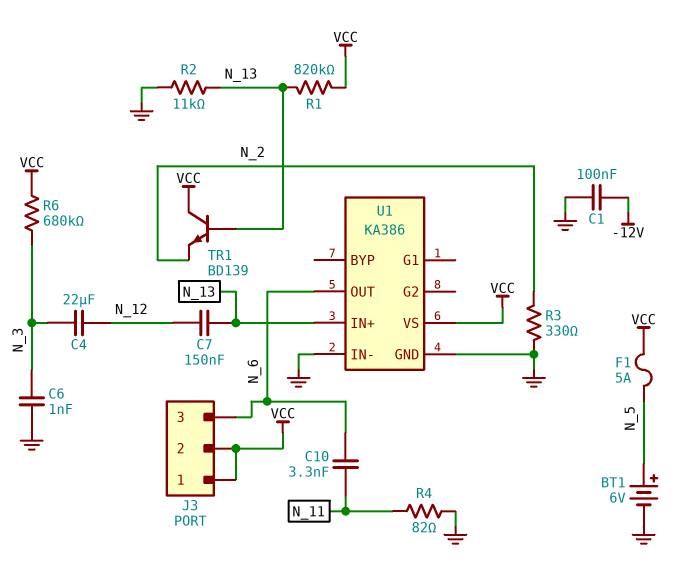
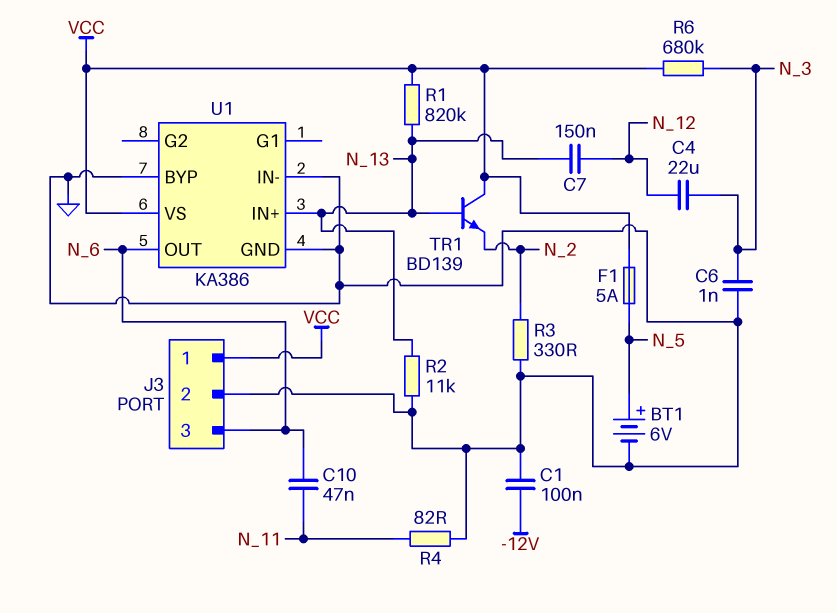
C10: 3.3nF (N_6, N_11) -> 47nF (N_6, N_11)
J3 pin 2: VCC -> GND
U1 pin BYP: none -> GND

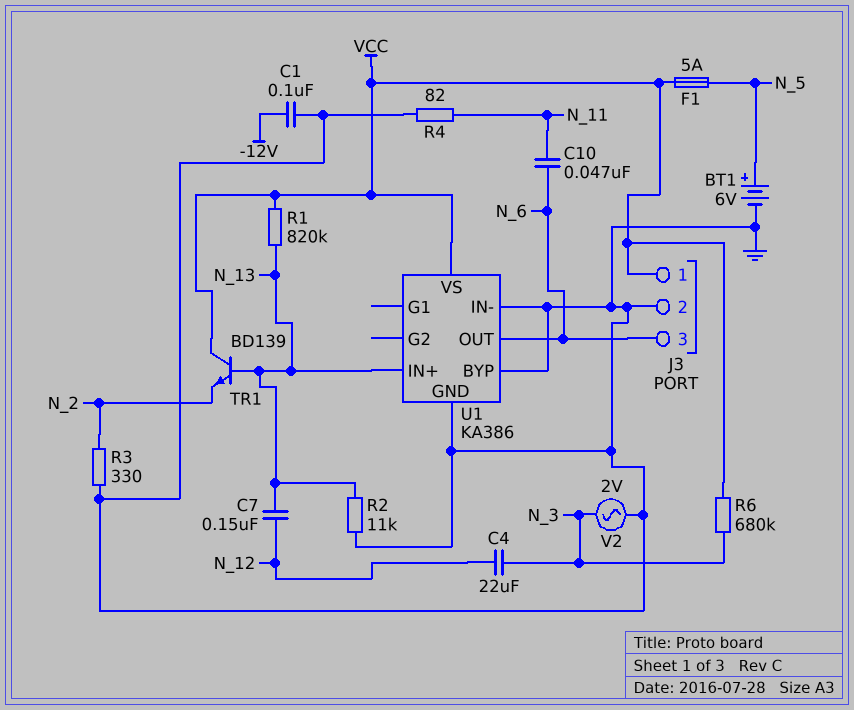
C6: 1nF (GND, N_3) -> none
V2: none -> AC 2V (GND, N_3)

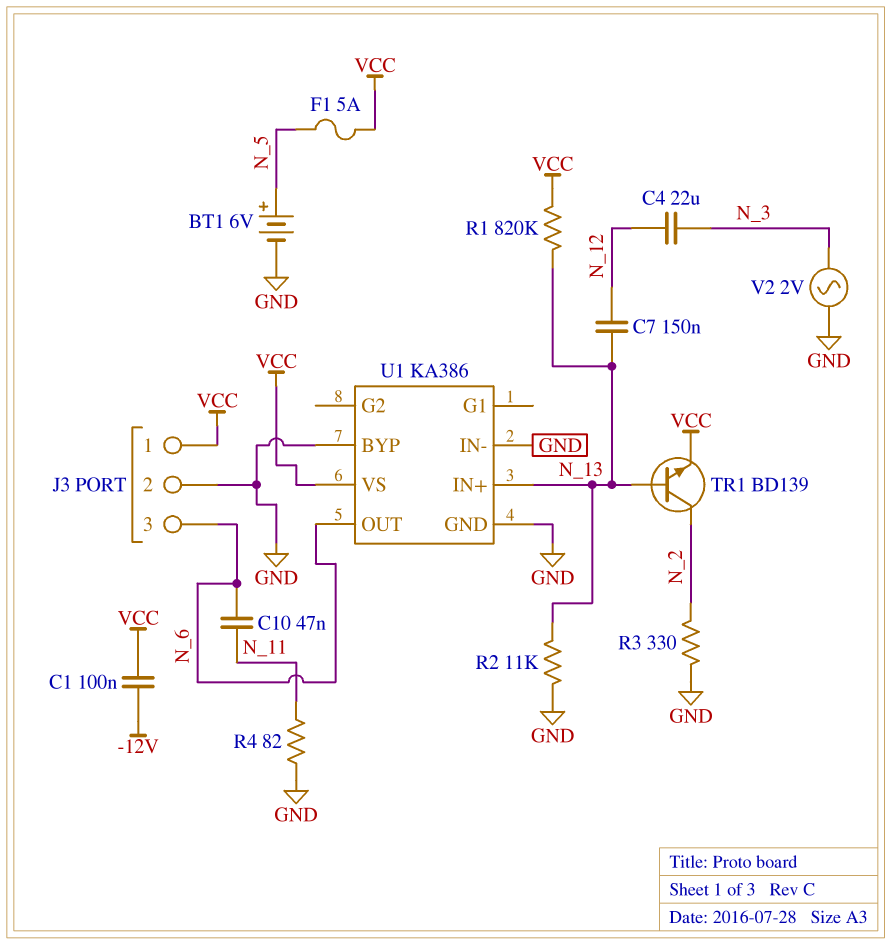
C1: 100nF (-12V, GND) -> 100nF (-12V, VCC)
R6: 680k (N_3, VCC) -> none
TR1: NPN BD139 (B N_13, C VCC, E N_2) -> NPN BD139 (B N_13, C N_2, E VCC)

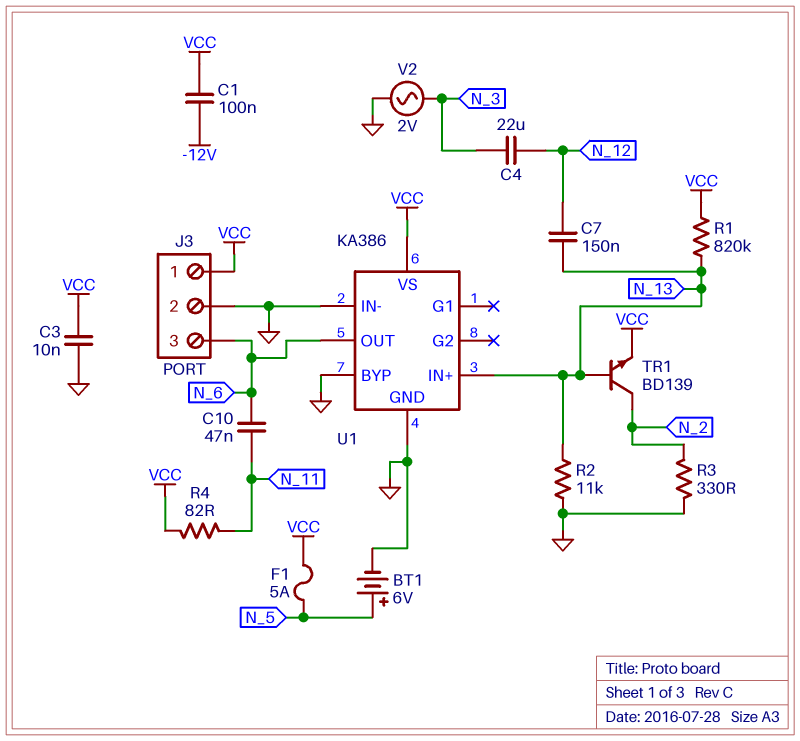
C3: none -> 10nF (GND, VCC)
R4: 82 (GND, N_11) -> 82 (N_11, VCC)

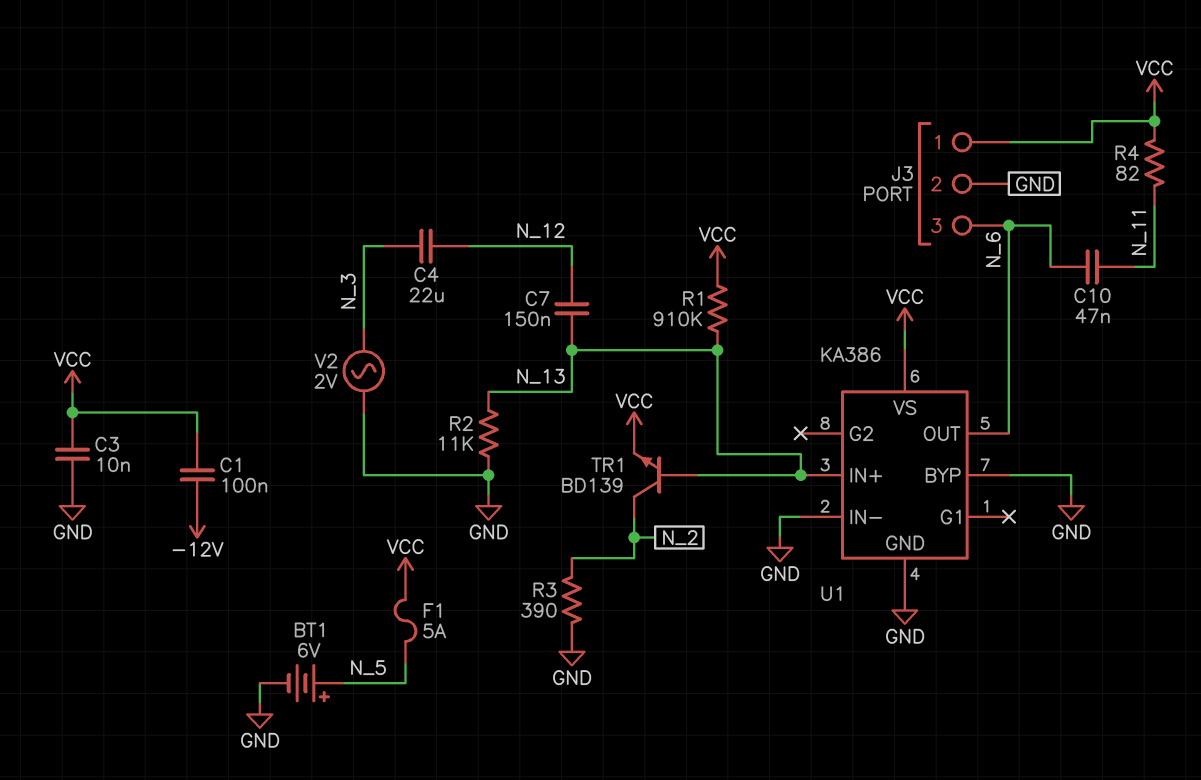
R1: 820k (N_13, VCC) -> 910k (N_13, VCC)
R3: 330 (GND, N_2) -> 390 (GND, N_2)

